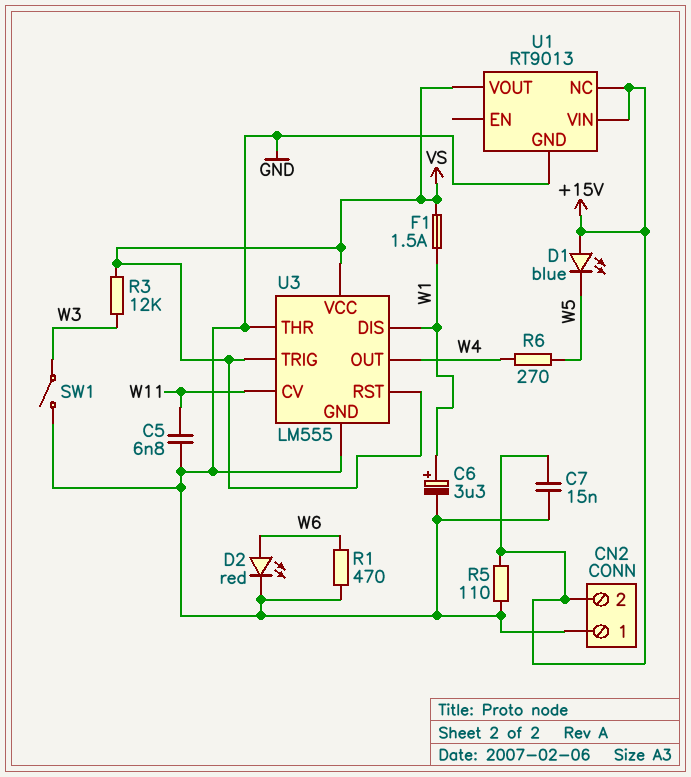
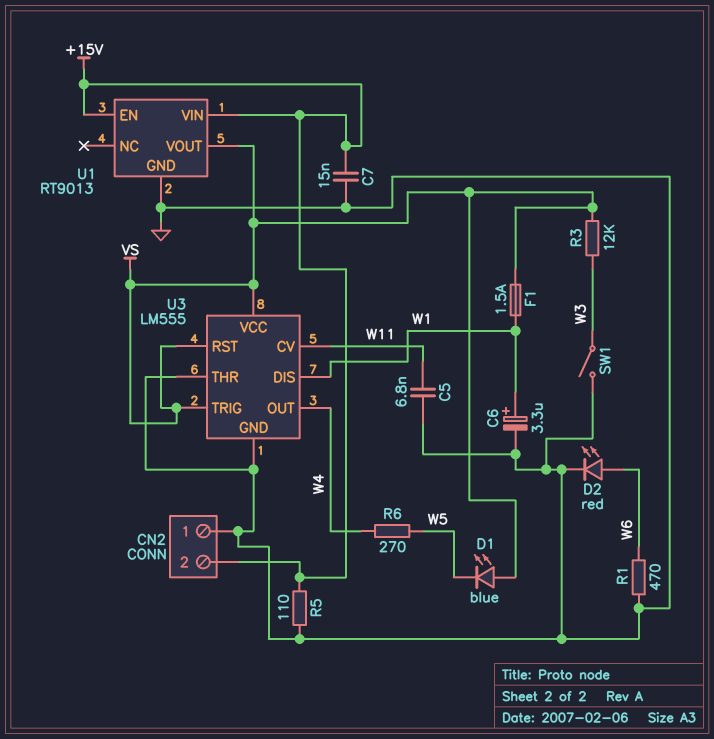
D1: LED blue (A +15V, K W5) -> LED blue (A VS, K W5)
U1 pin EN: none -> +15V
U1 pin NC: +15V -> none

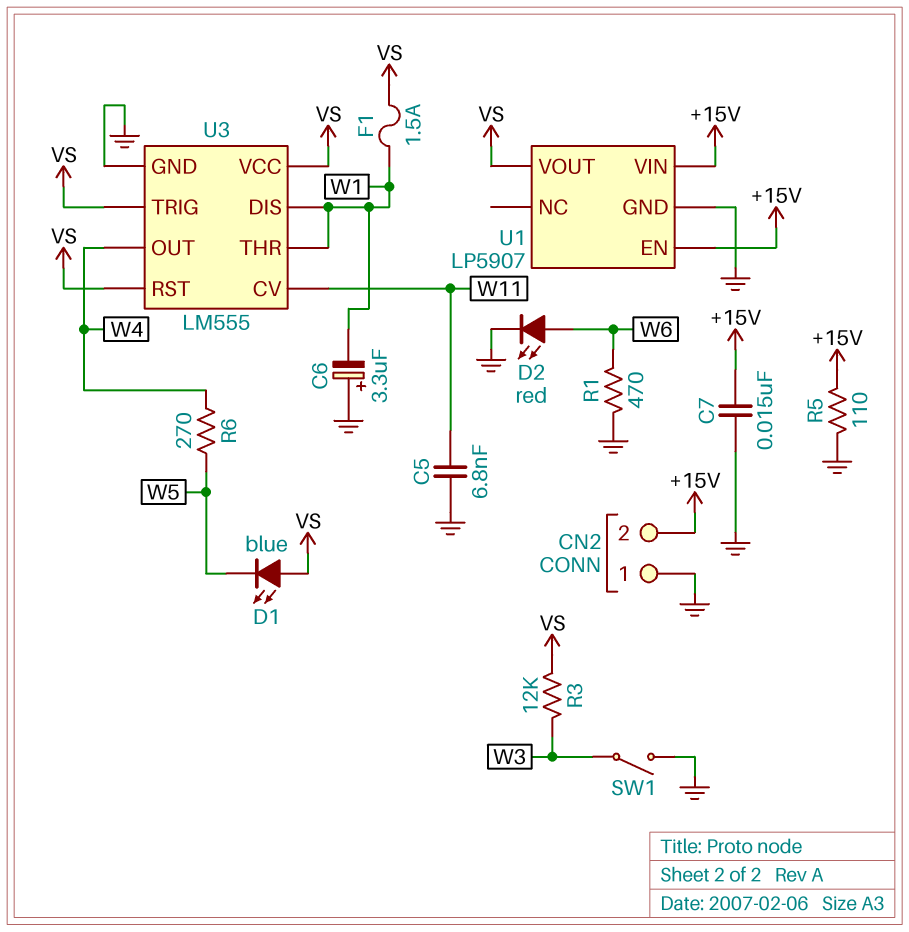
C6: 3.3uF (plus W1, minus GND) -> 3.3uF (plus GND, minus W1)
U1: RT9013 -> LP5907
U3 pin THR: GND -> W1

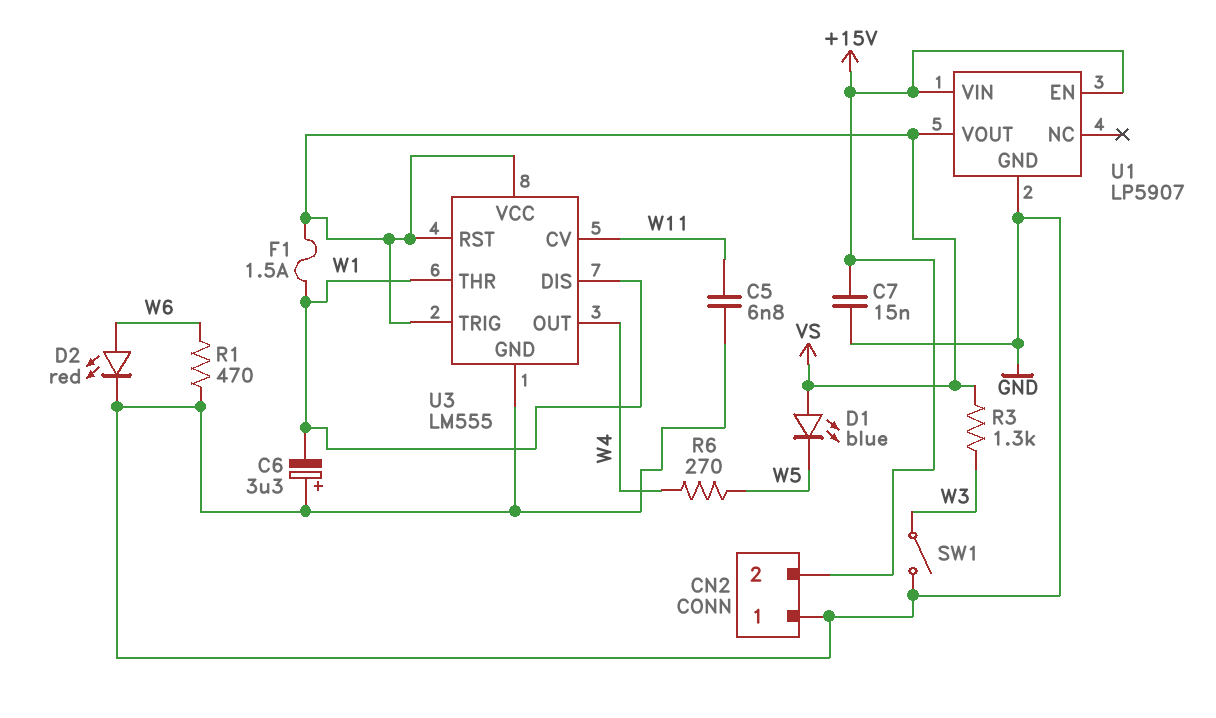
R3: 12k (VS, W3) -> 1.3k (VS, W3)
R5: 110 (+15V, GND) -> none

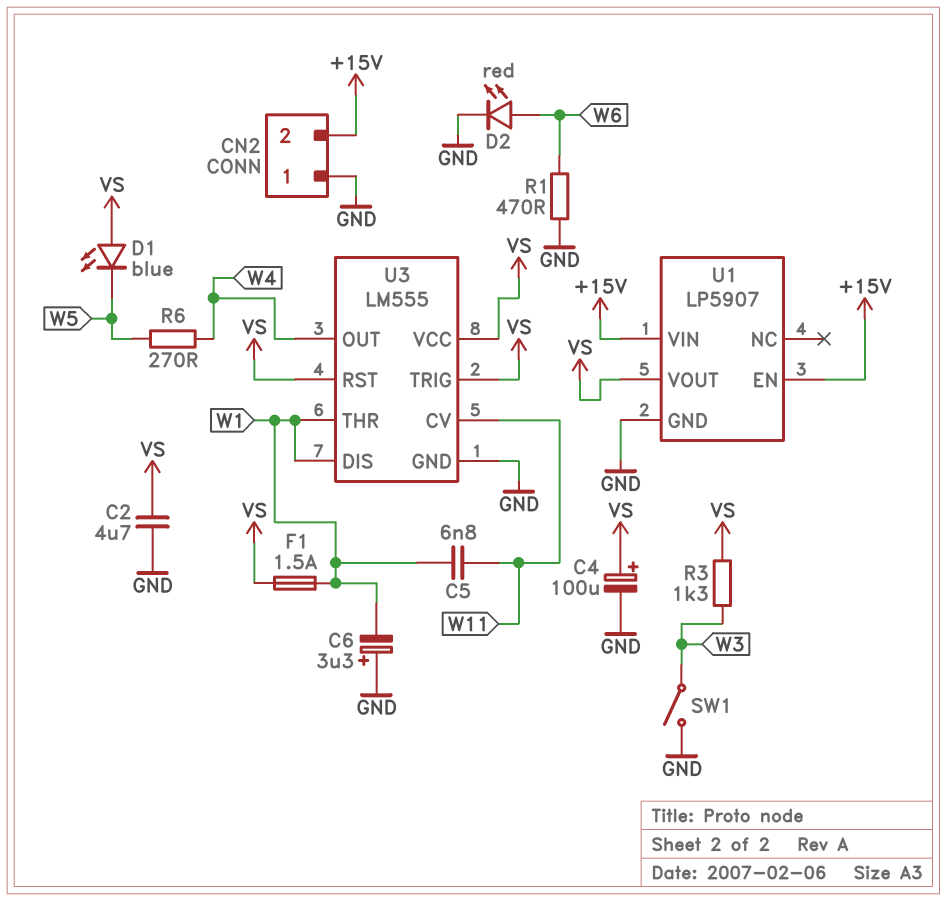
C2: none -> 4.7uF (GND, VS)
C4: none -> 100uF (plus VS, minus GND)
C5: 6.8nF (GND, W11) -> 6.8nF (W1, W11)
C7: 15nF (+15V, GND) -> none

